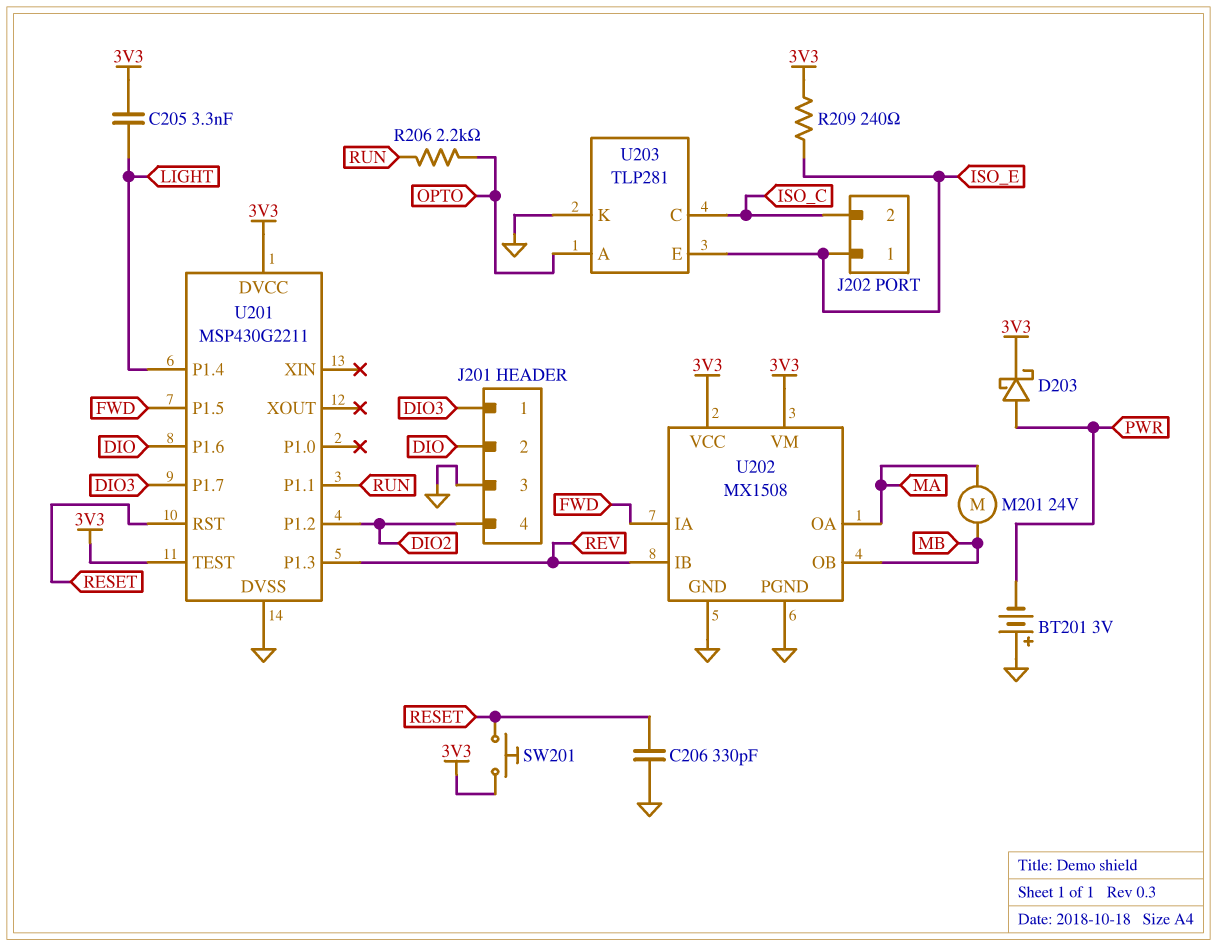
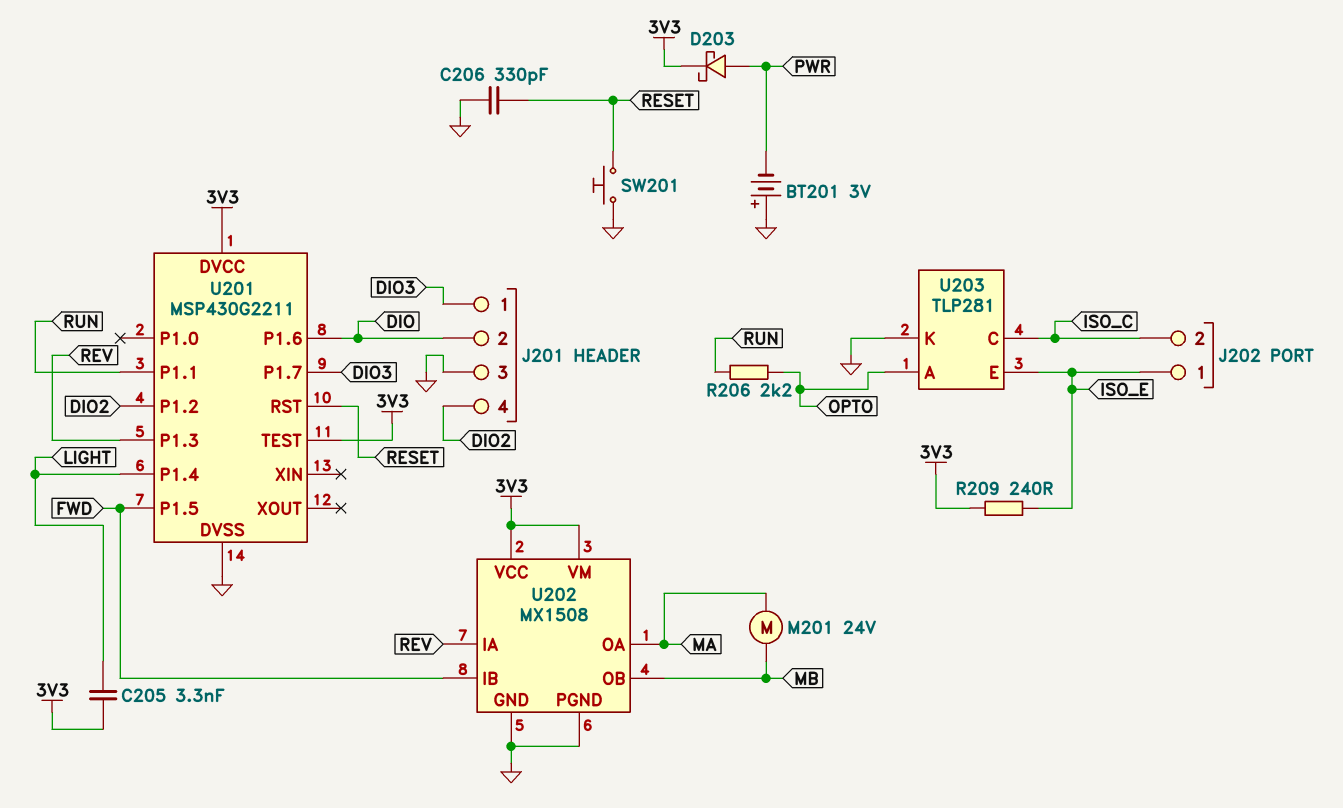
SW201: button (3V3, RESET) -> button (GND, RESET)
U202 pin IA: FWD -> REV
U202 pin IB: REV -> FWD

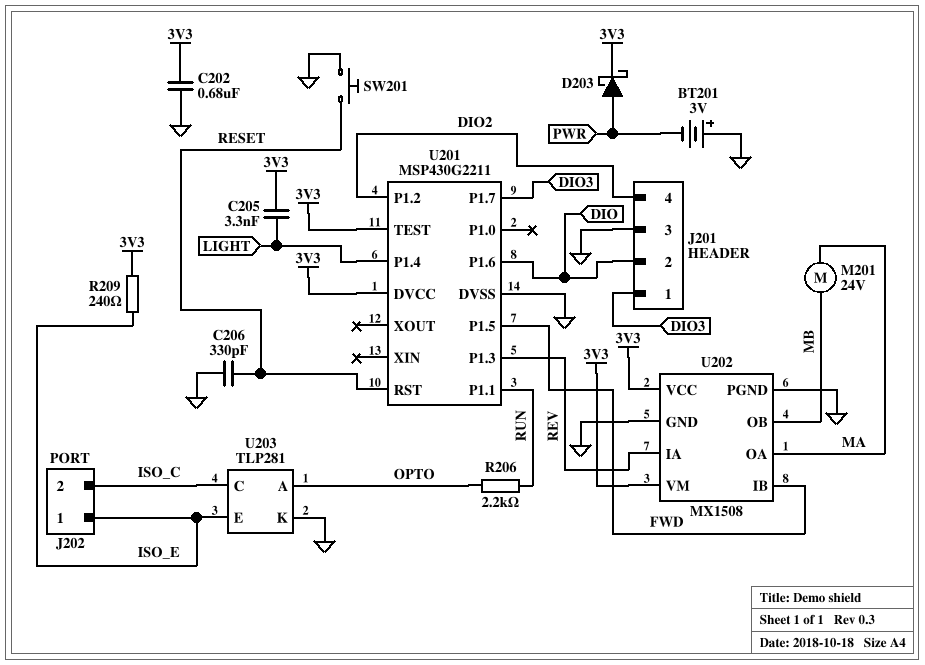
C202: none -> 680nF (3V3, GND)

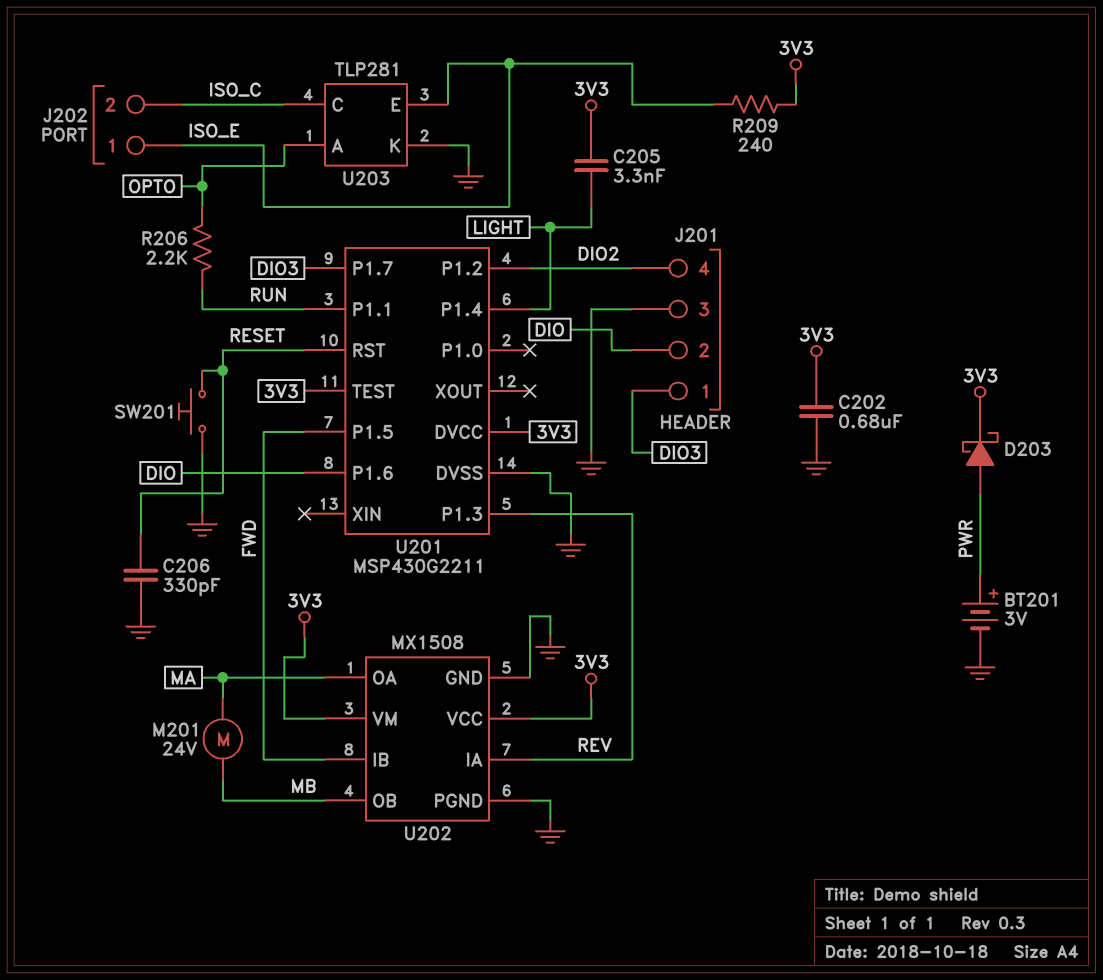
BT201: 3V (plus GND, minus PWR) -> 3V (plus PWR, minus GND)

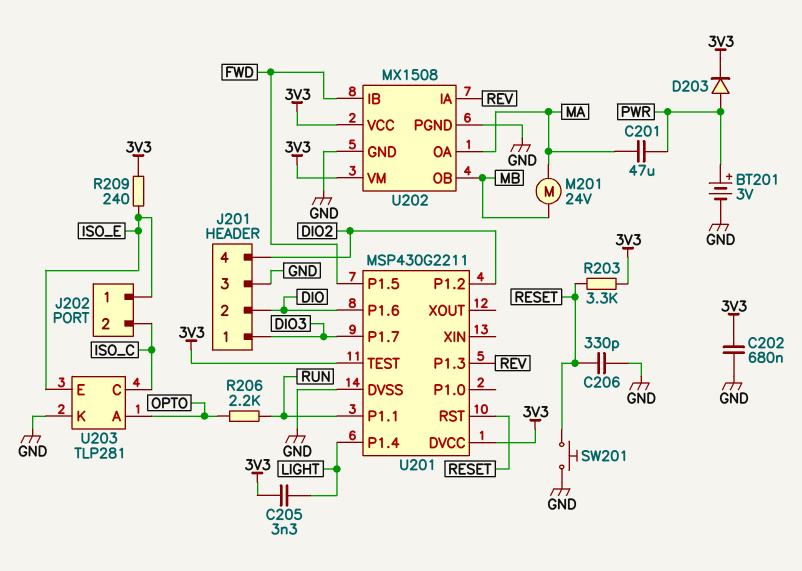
C201: none -> 47uF (MA, PWR)
D203: schottky (A PWR, K 3V3) -> diode (A PWR, K 3V3)
R203: none -> 3.3k (3V3, RESET)

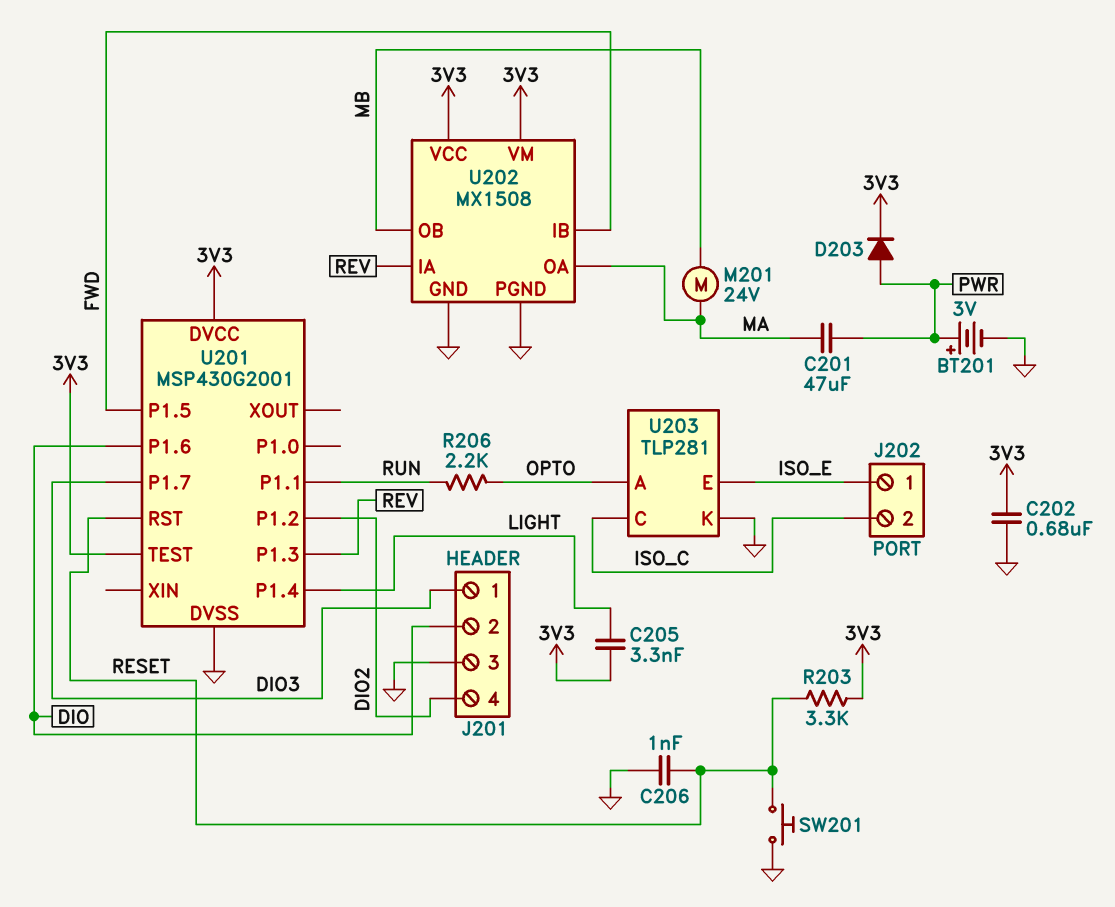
C206: 330pF (GND, RESET) -> 1nF (GND, RESET)
R209: 240 (3V3, ISO_E) -> none
U201: MSP430G2211 -> MSP430G2001

